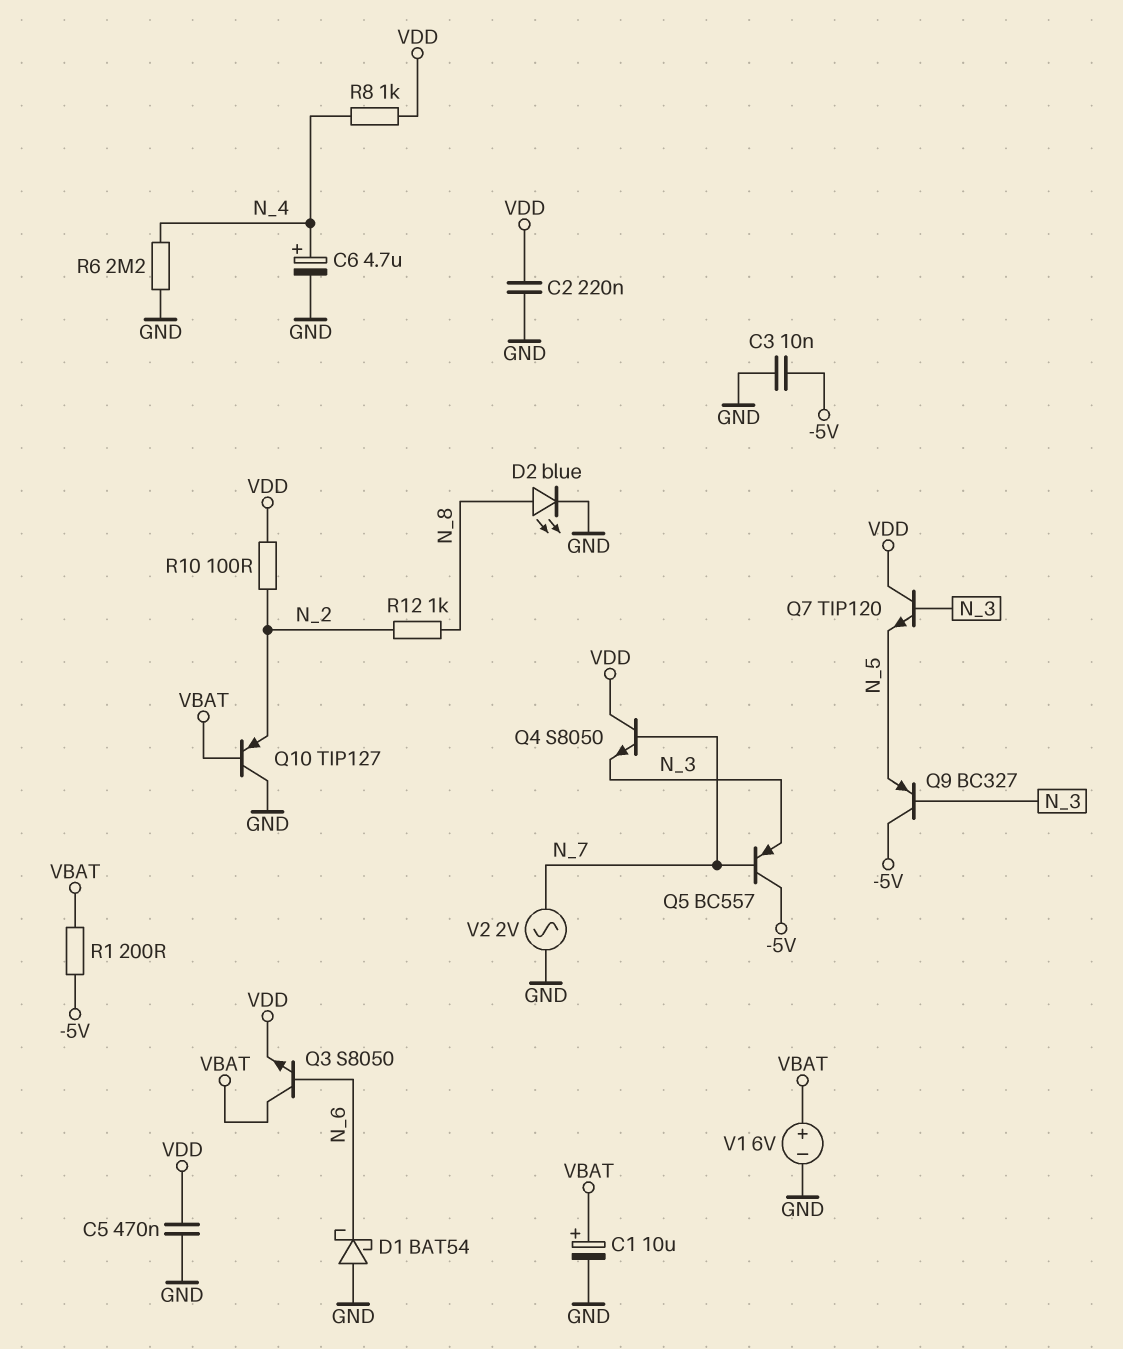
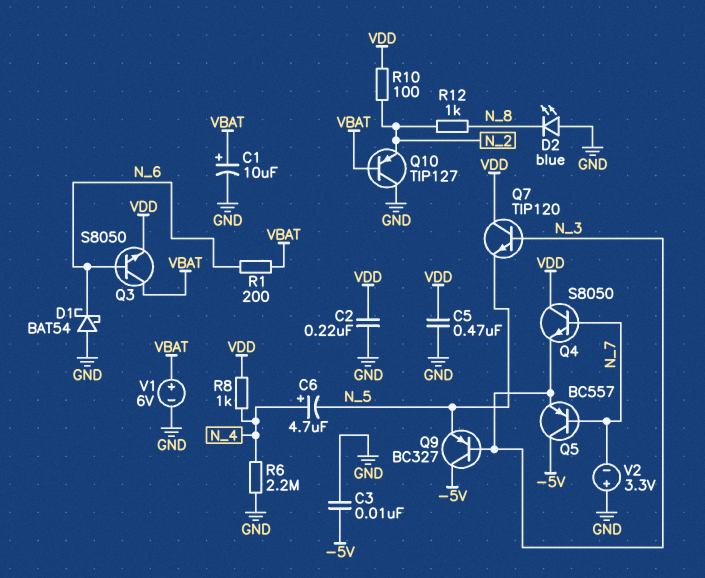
C6: 4.7uF (plus N_4, minus GND) -> 4.7uF (plus N_4, minus N_5)
D2: LED blue (A N_8, K GND) -> LED blue (A GND, K N_8)
R1: 200 (-5V, VBAT) -> 200 (N_6, VBAT)
V2: AC 2V (GND, N_7) -> 3.3V (plus GND, minus N_7)

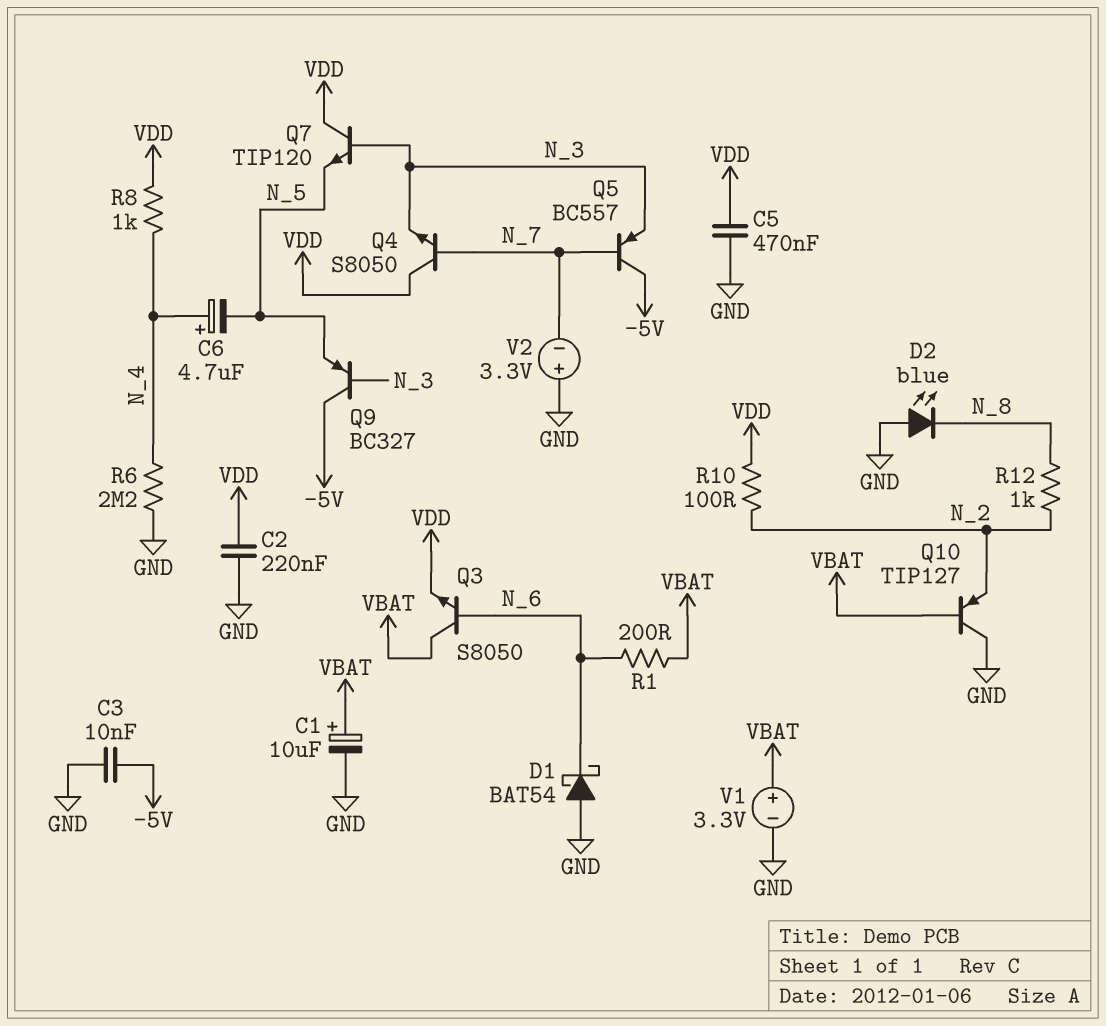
V1: 6V (plus VBAT, minus GND) -> 3.3V (plus VBAT, minus GND)

